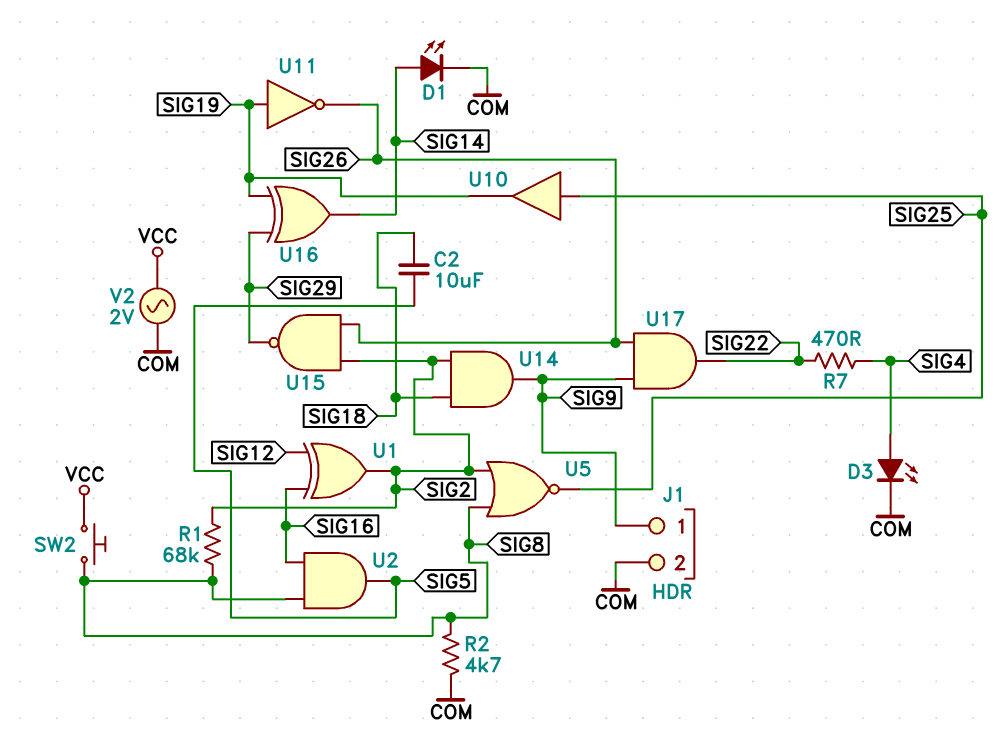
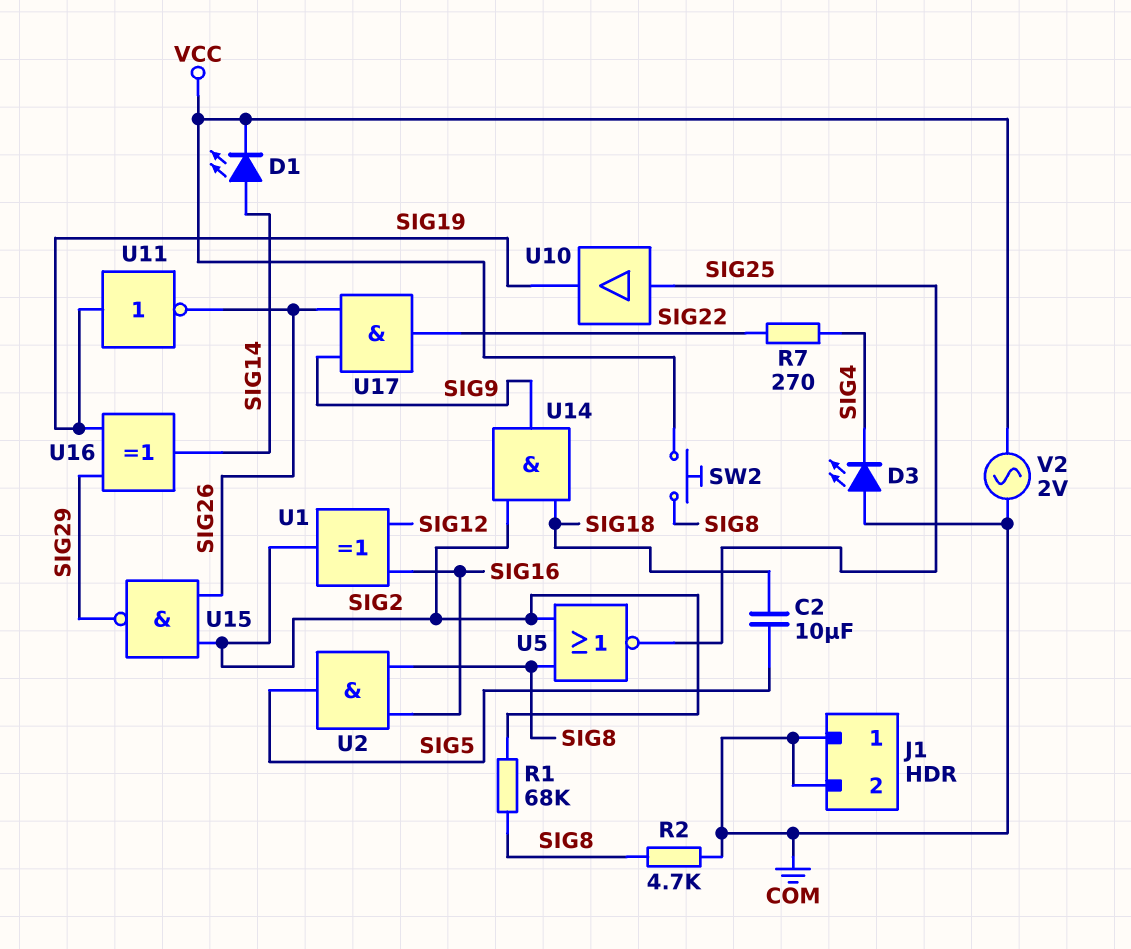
D1: LED (A SIG14, K COM) -> LED (A SIG14, K VCC)
D3: LED (A SIG4, K COM) -> LED (A COM, K SIG4)
J1 pin 1: SIG9 -> COM
R7: 470 (SIG4, SIG22) -> 270 (SIG4, SIG22)

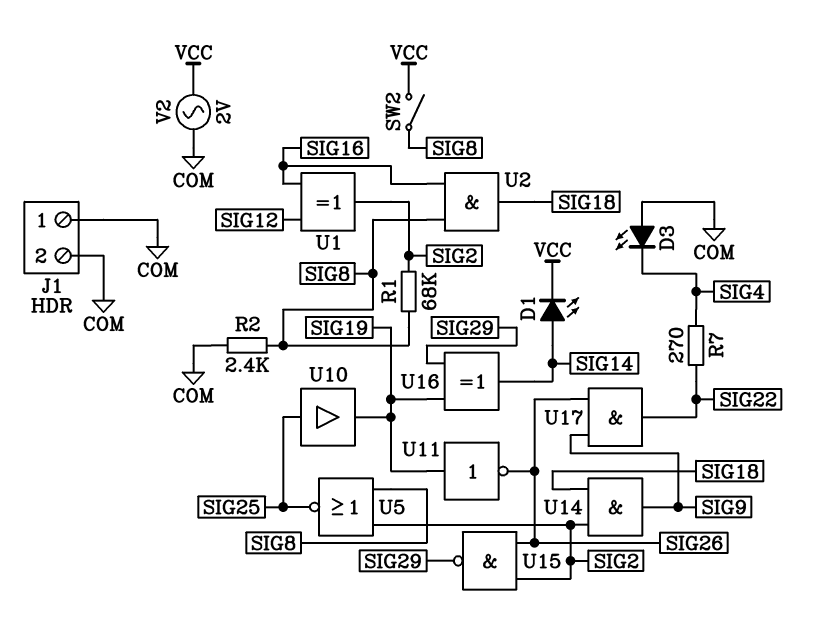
C2: 10uF (SIG5, SIG18) -> none
R2: 4.7k (COM, SIG8) -> 2.4k (COM, SIG8)
SW2: button (SIG8, VCC) -> switch (SIG8, VCC)
U2: AND (in SIG8, in SIG16, out SIG5) -> AND (in SIG8, in SIG16, out SIG18)

